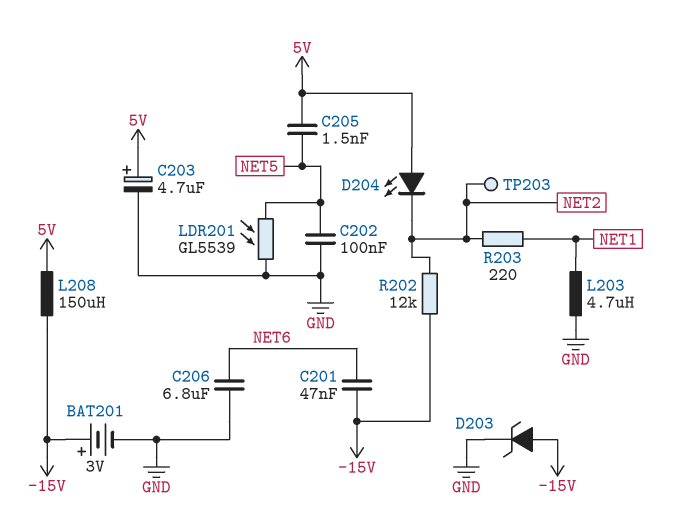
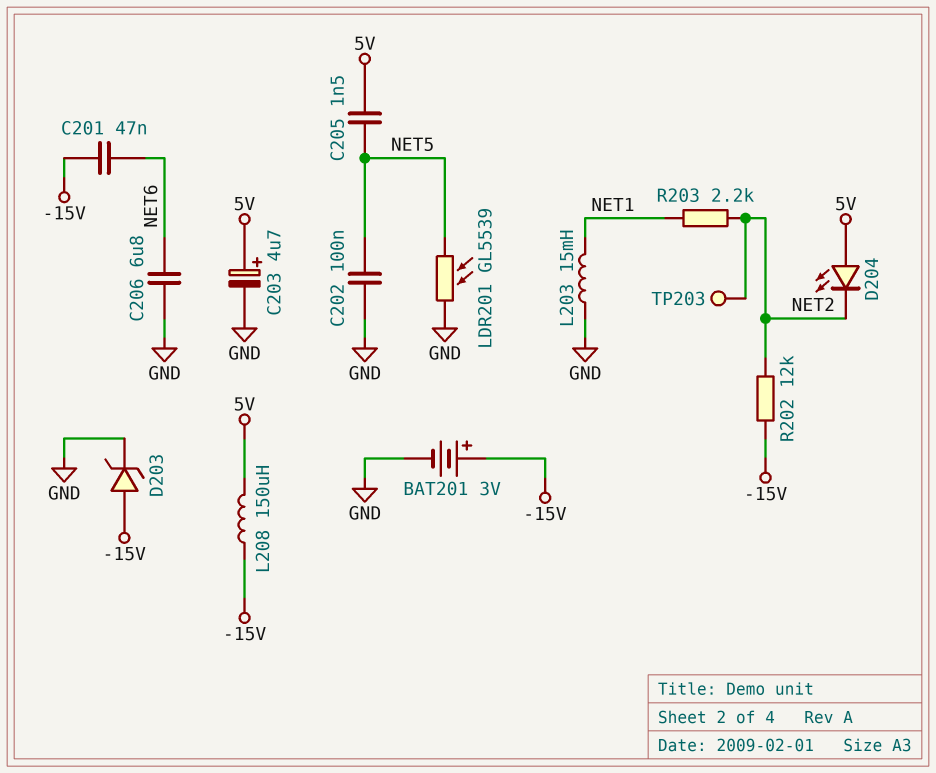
L203: 4.7uH (GND, NET1) -> 15mH (GND, NET1)
R203: 220 (NET1, NET2) -> 2.2k (NET1, NET2)

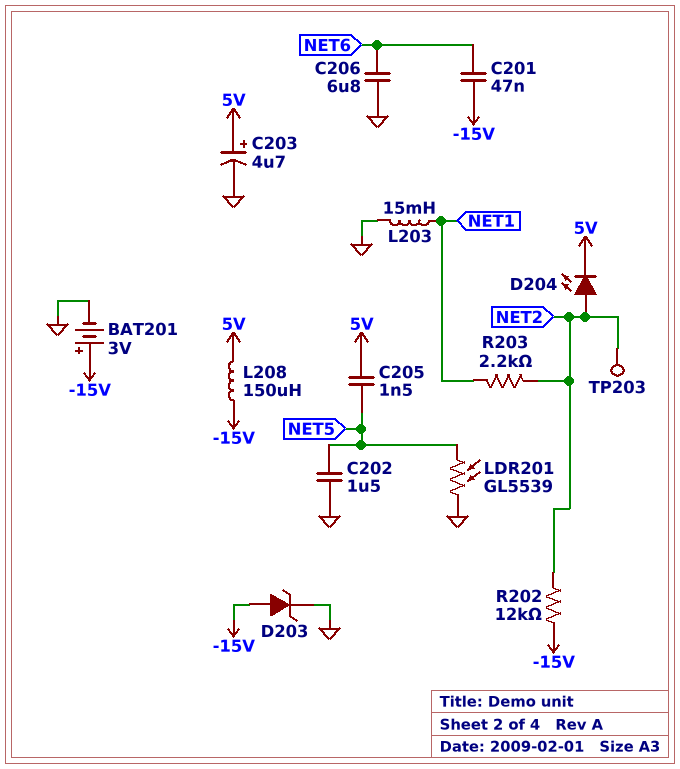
C202: 100nF (GND, NET5) -> 1.5uF (GND, NET5)
D204: LED (A 5V, K NET2) -> LED (A NET2, K 5V)

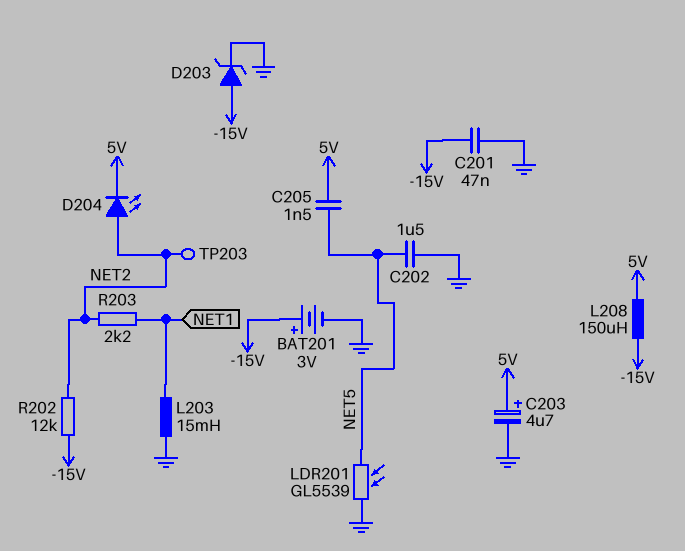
C201: 47nF (-15V, NET6) -> 47nF (-15V, GND)
C206: 6.8uF (GND, NET6) -> none

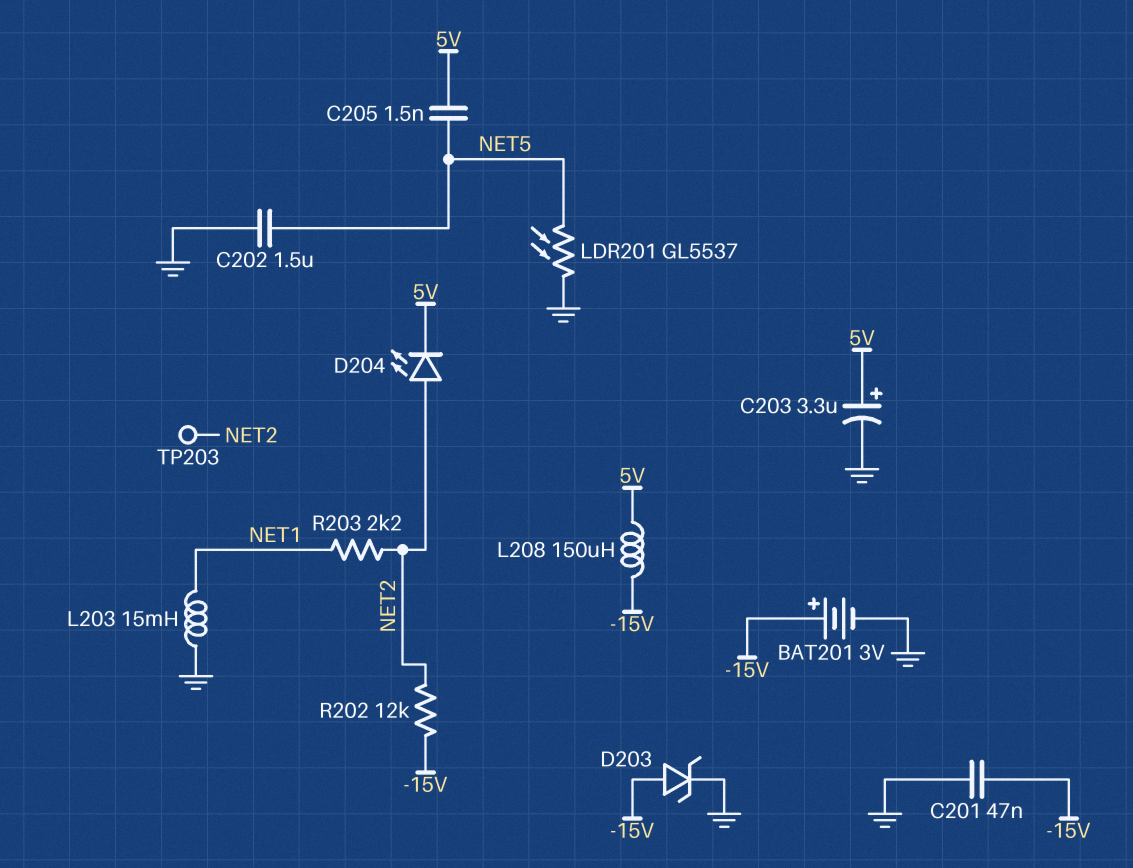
C203: 4.7uF (plus 5V, minus GND) -> 3.3uF (plus 5V, minus GND)
LDR201: GL5539 (GND, NET5) -> GL5537 (GND, NET5)

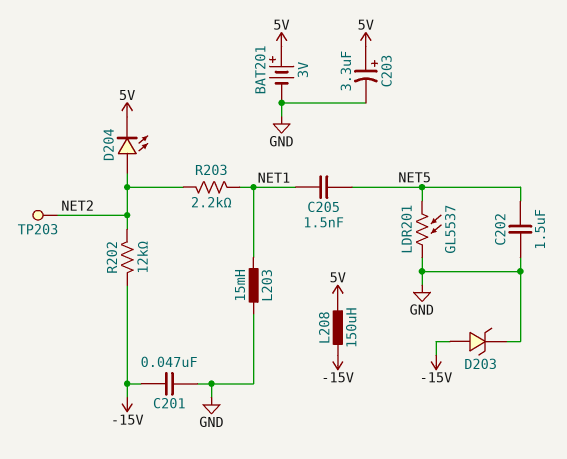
BAT201: 3V (plus -15V, minus GND) -> 3V (plus 5V, minus GND)
C205: 1.5nF (5V, NET5) -> 1.5nF (NET1, NET5)

